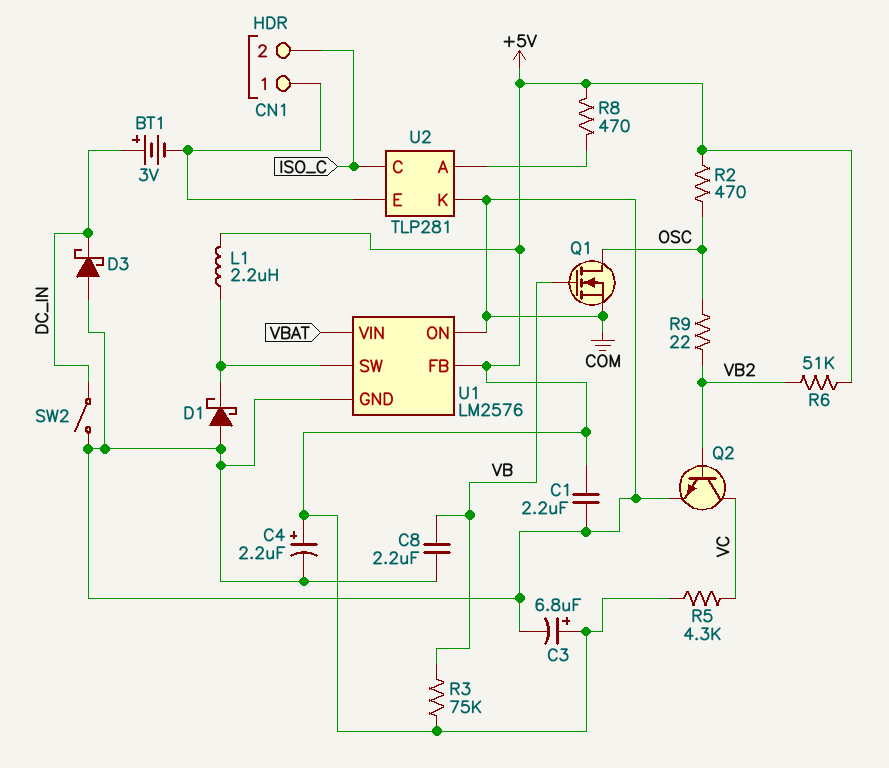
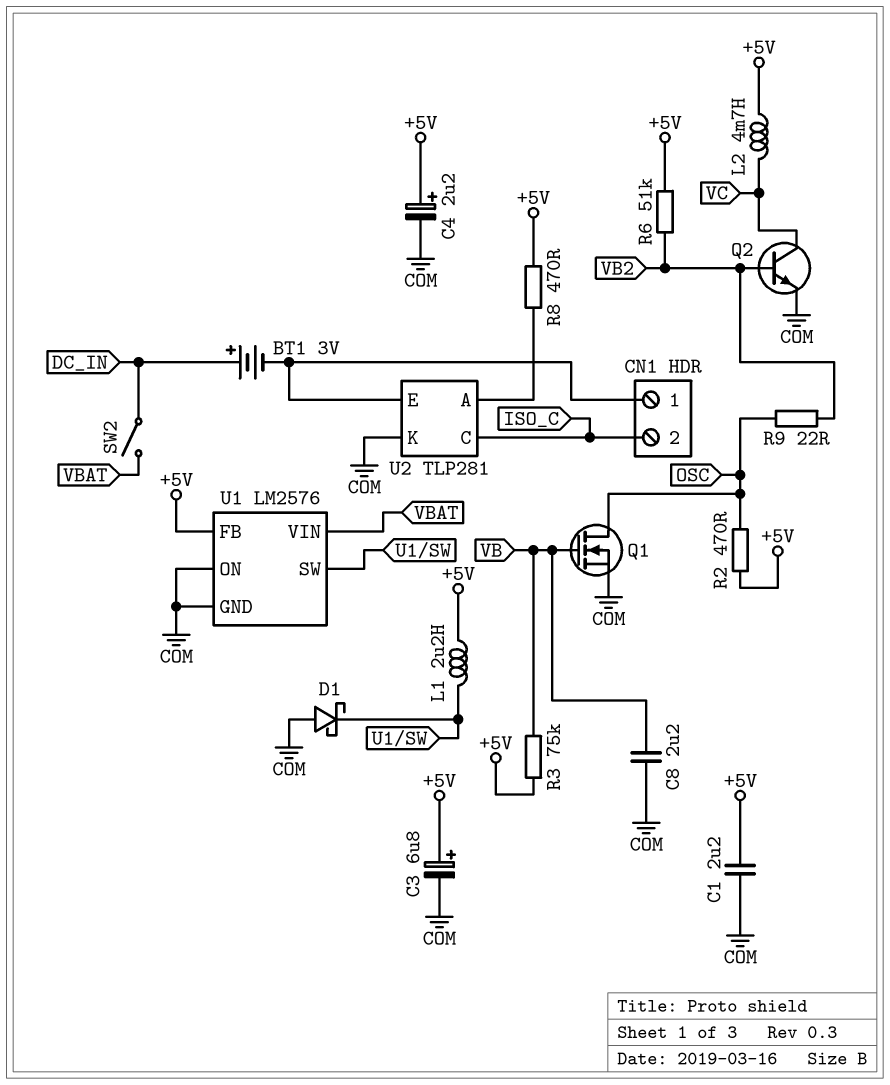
D3: schottky (A COM, K DC_IN) -> none
L2: none -> 4.7mH (+5V, VC)
R5: 4.3k (+5V, VC) -> none
SW2: switch (COM, DC_IN) -> switch (DC_IN, VBAT)

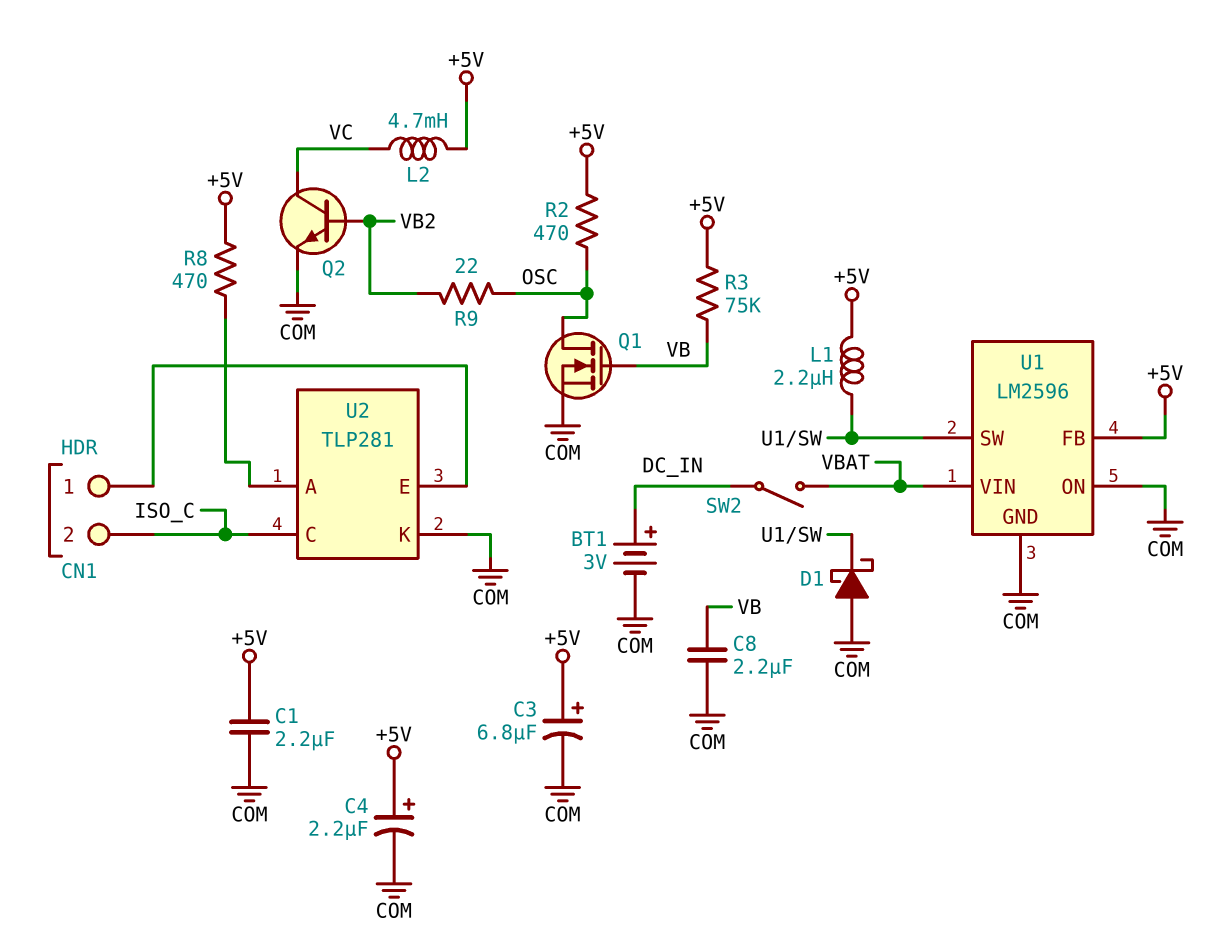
BT1: 3V (plus DC_IN, minus CN1/1) -> 3V (plus DC_IN, minus COM)
R6: 51k (+5V, VB2) -> none
U1: LM2576 -> LM2596

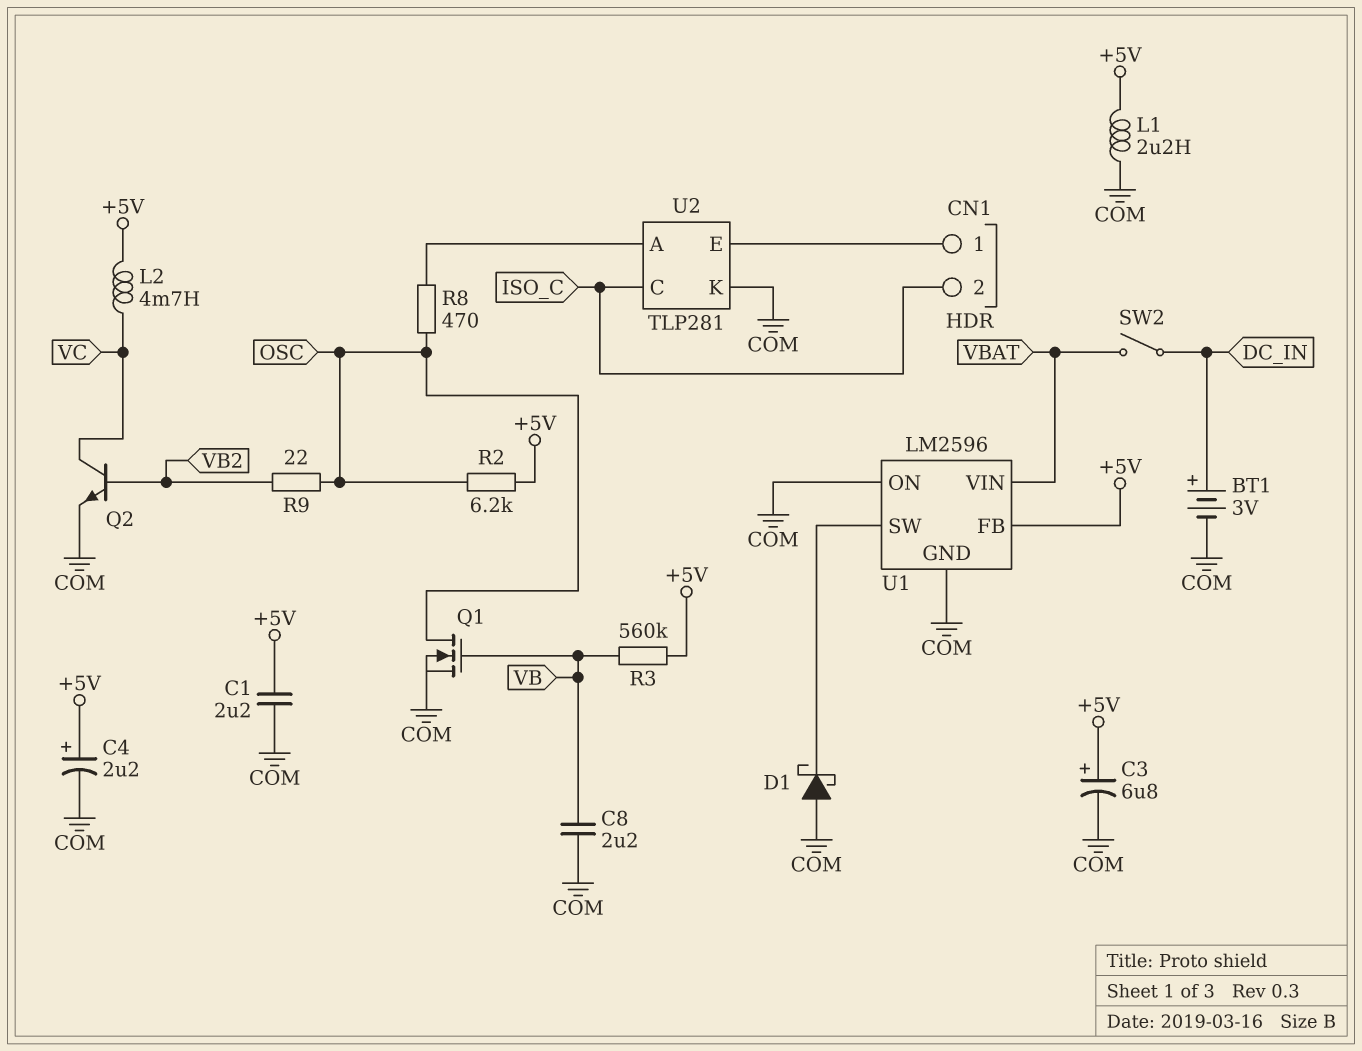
L1: 2.2uH (+5V, U1/SW) -> 2.2uH (+5V, COM)
R2: 470 (+5V, OSC) -> 6.2k (+5V, OSC)
R3: 75k (+5V, VB) -> 560k (+5V, VB)
R8: 470 (+5V, U2/A) -> 470 (OSC, U2/A)

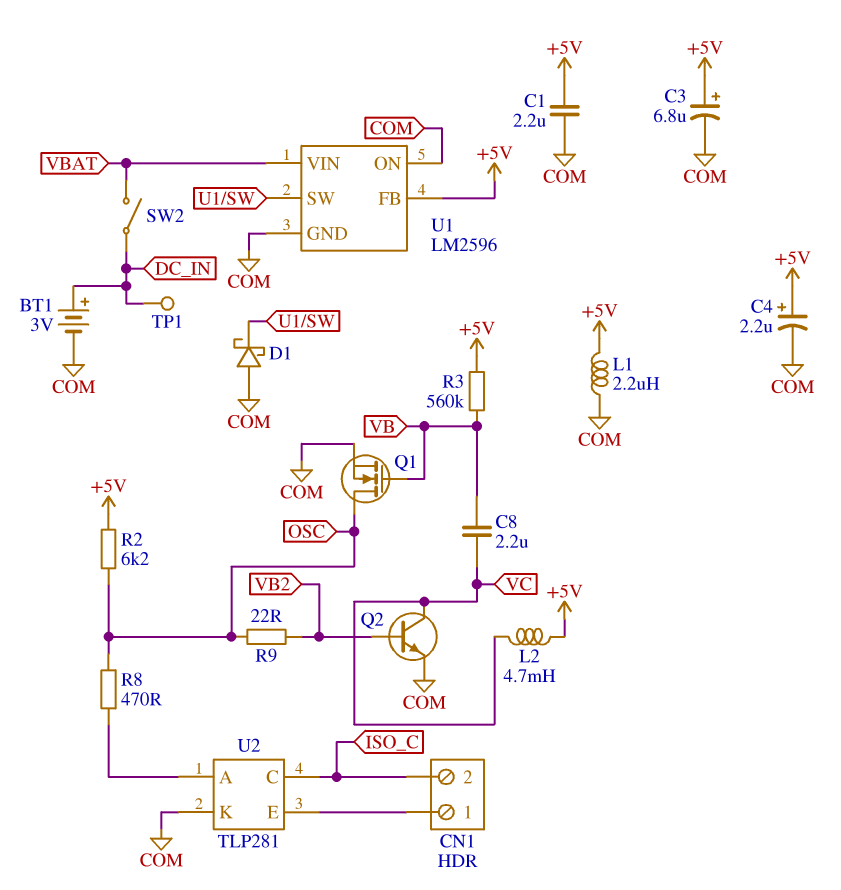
C8: 2.2uF (COM, VB) -> 2.2uF (VB, VC)
TP1: none -> test point (DC_IN)

